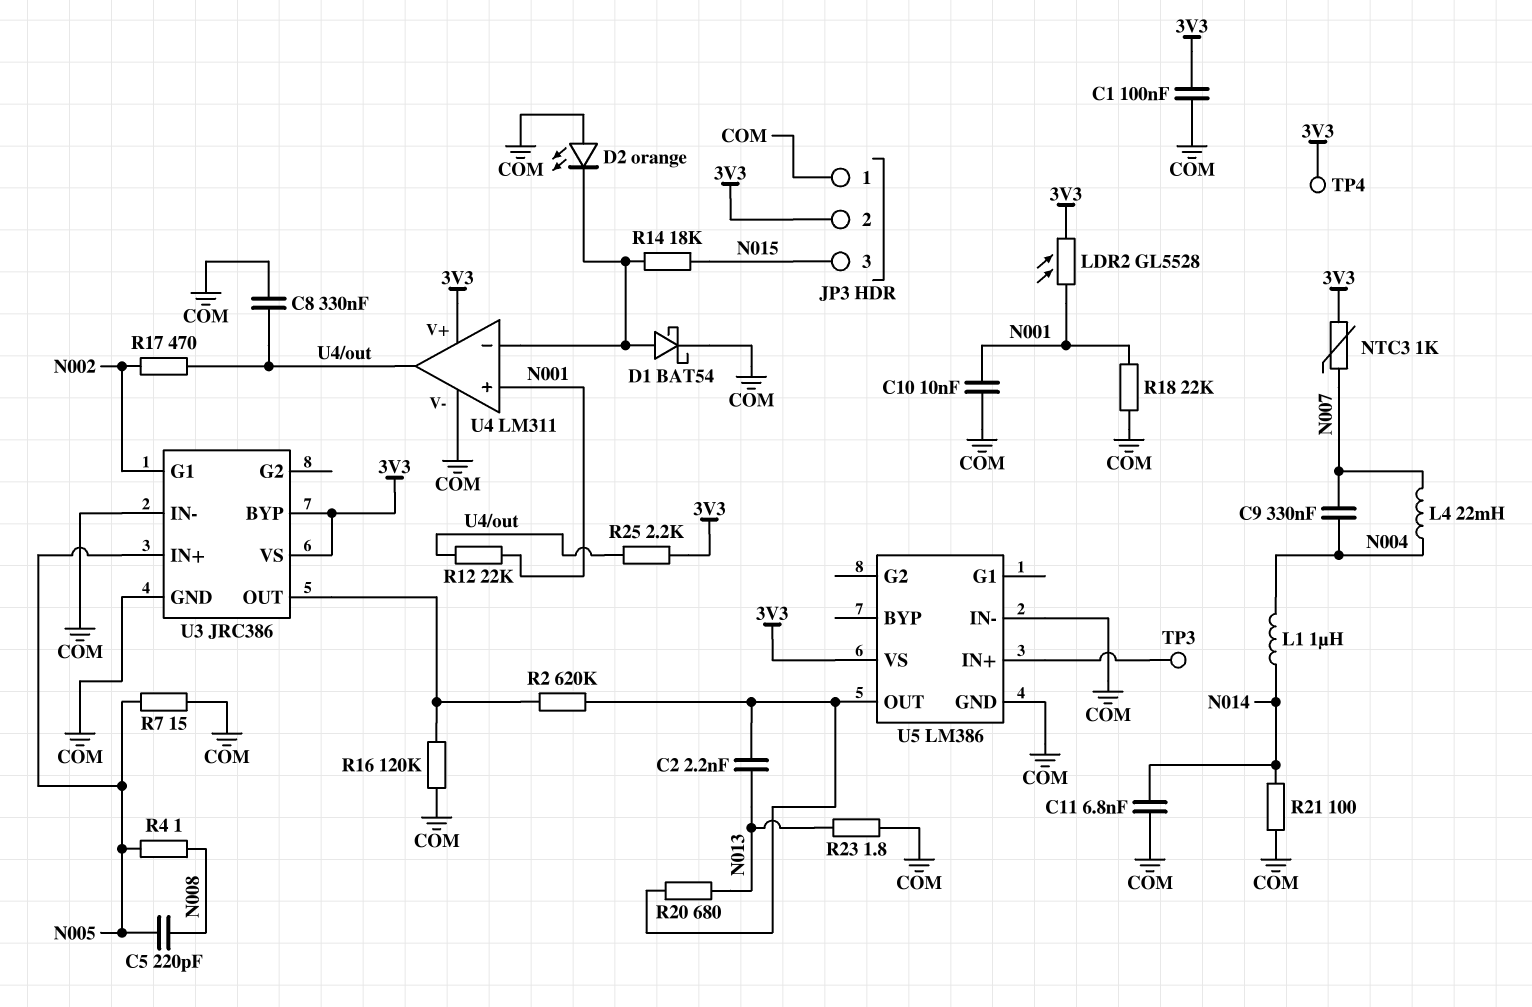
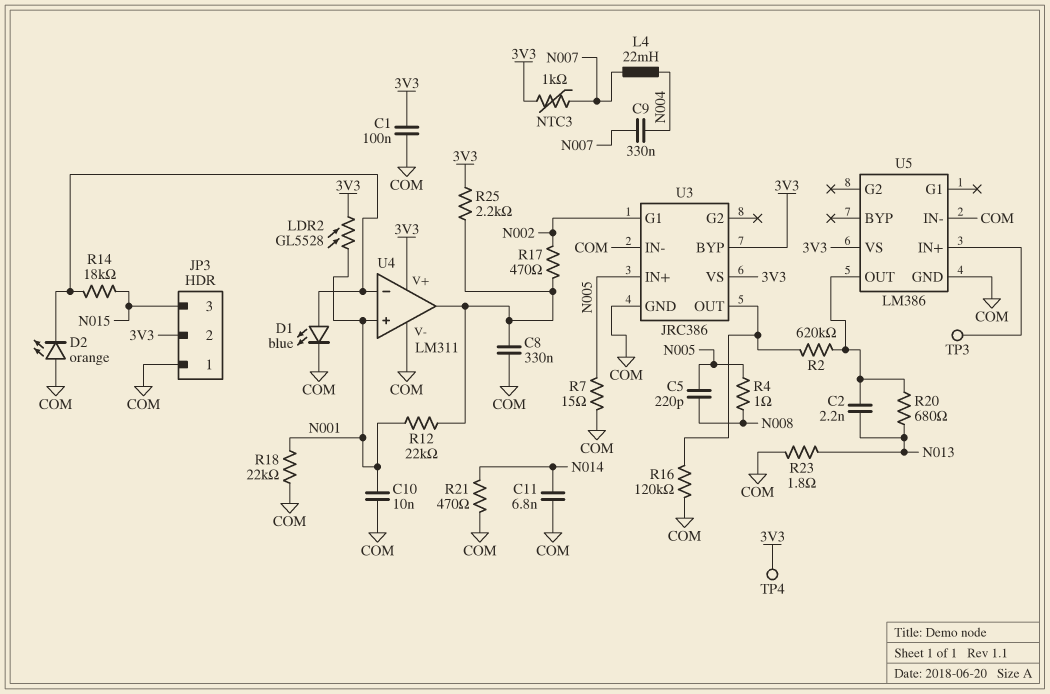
D1: schottky BAT54 (A U4/in-, K COM) -> LED blue (A U4/in-, K COM)
L1: 1uH (N004, N014) -> none
R21: 100 (COM, N014) -> 470 (COM, N014)

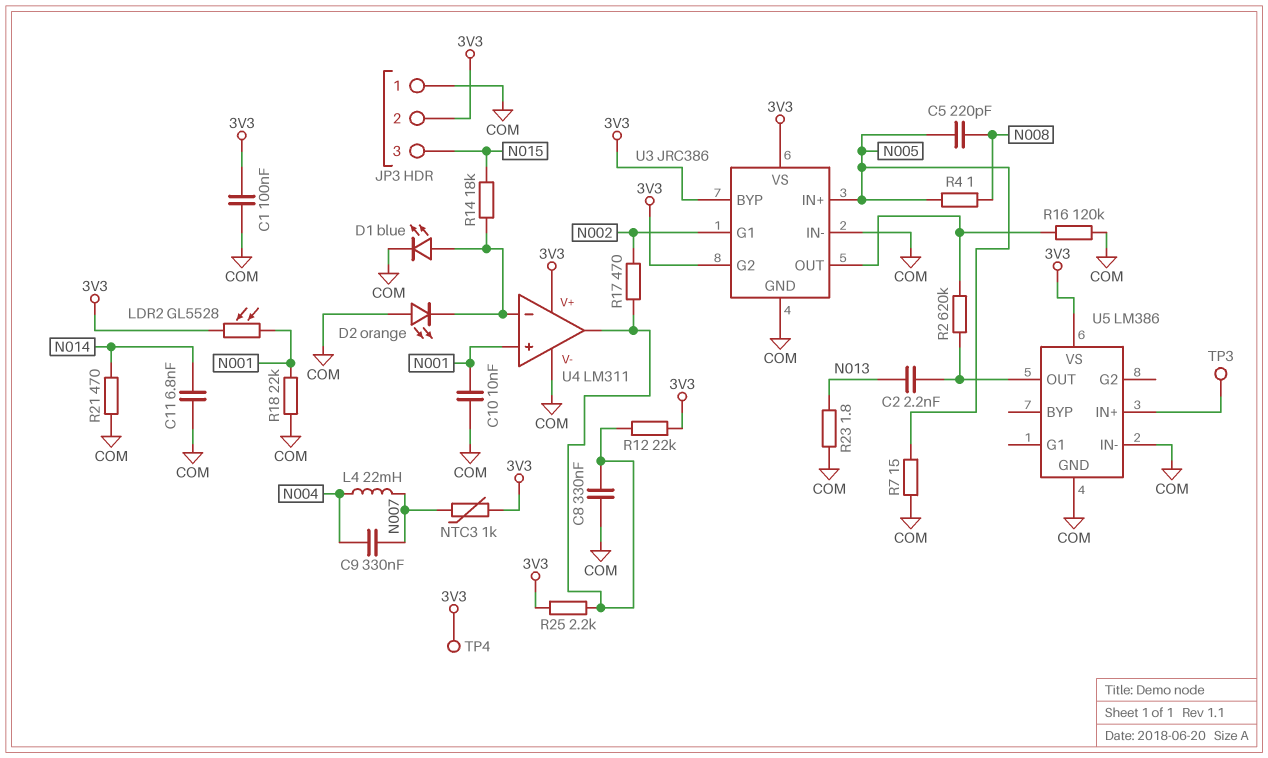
R12: 22k (N001, U4/out) -> 22k (3V3, U4/out)
R20: 680 (N013, U5/OUT) -> none
U3 pin G2: none -> 3V3

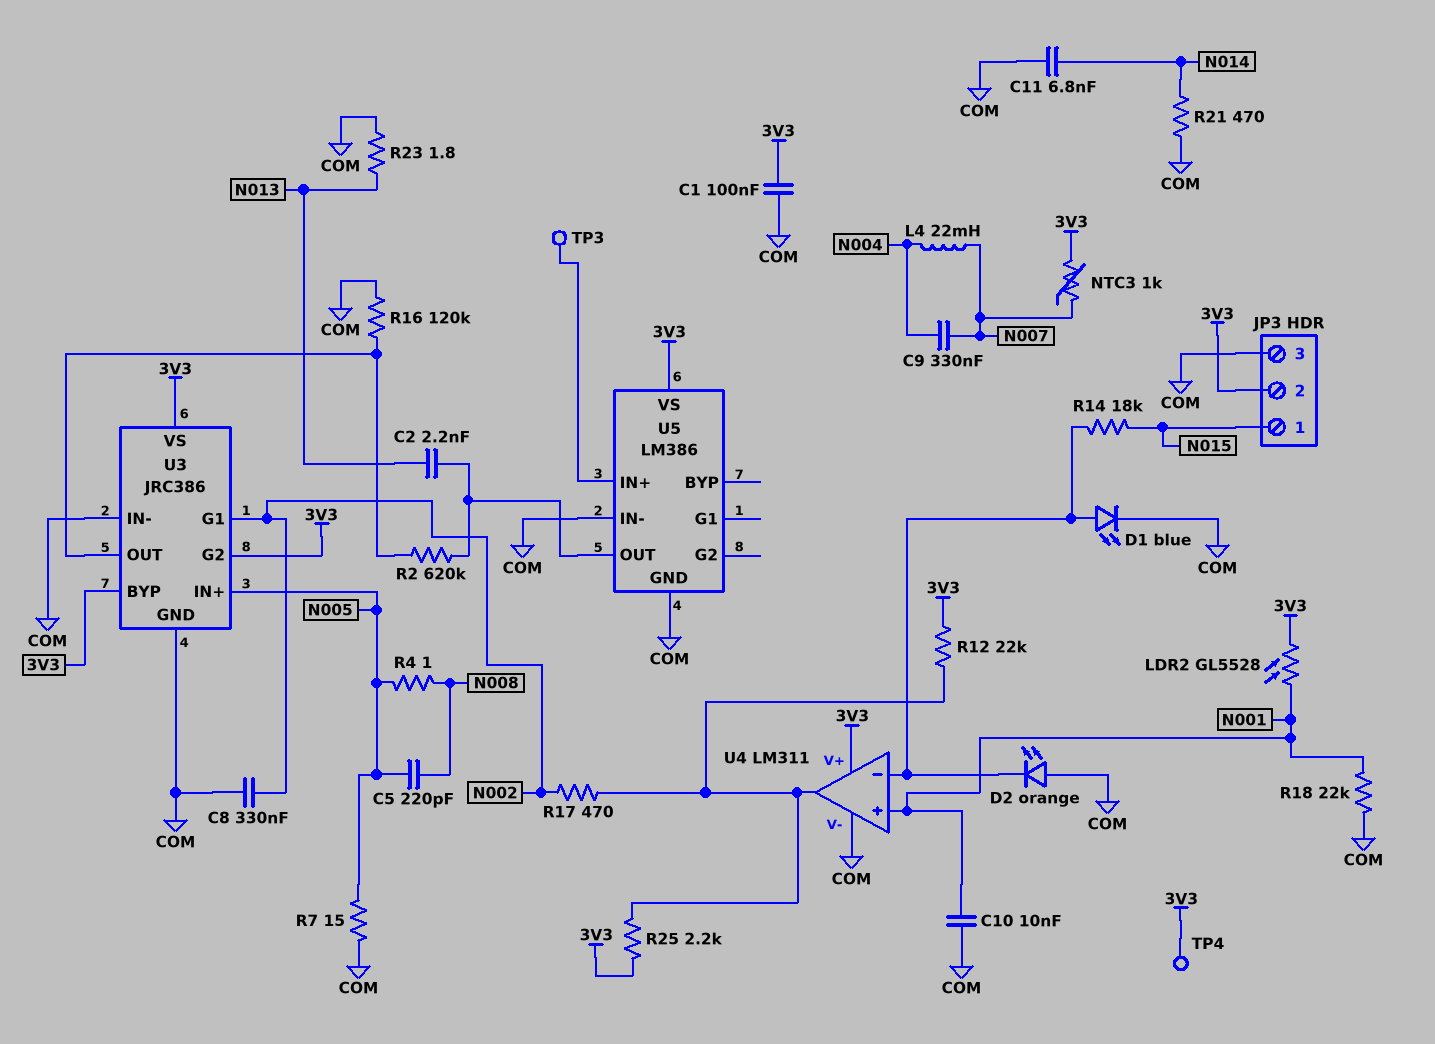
C8: 330nF (COM, U4/out) -> 330nF (COM, N002)
JP3 pin 1: COM -> N015
JP3 pin 3: N015 -> COM

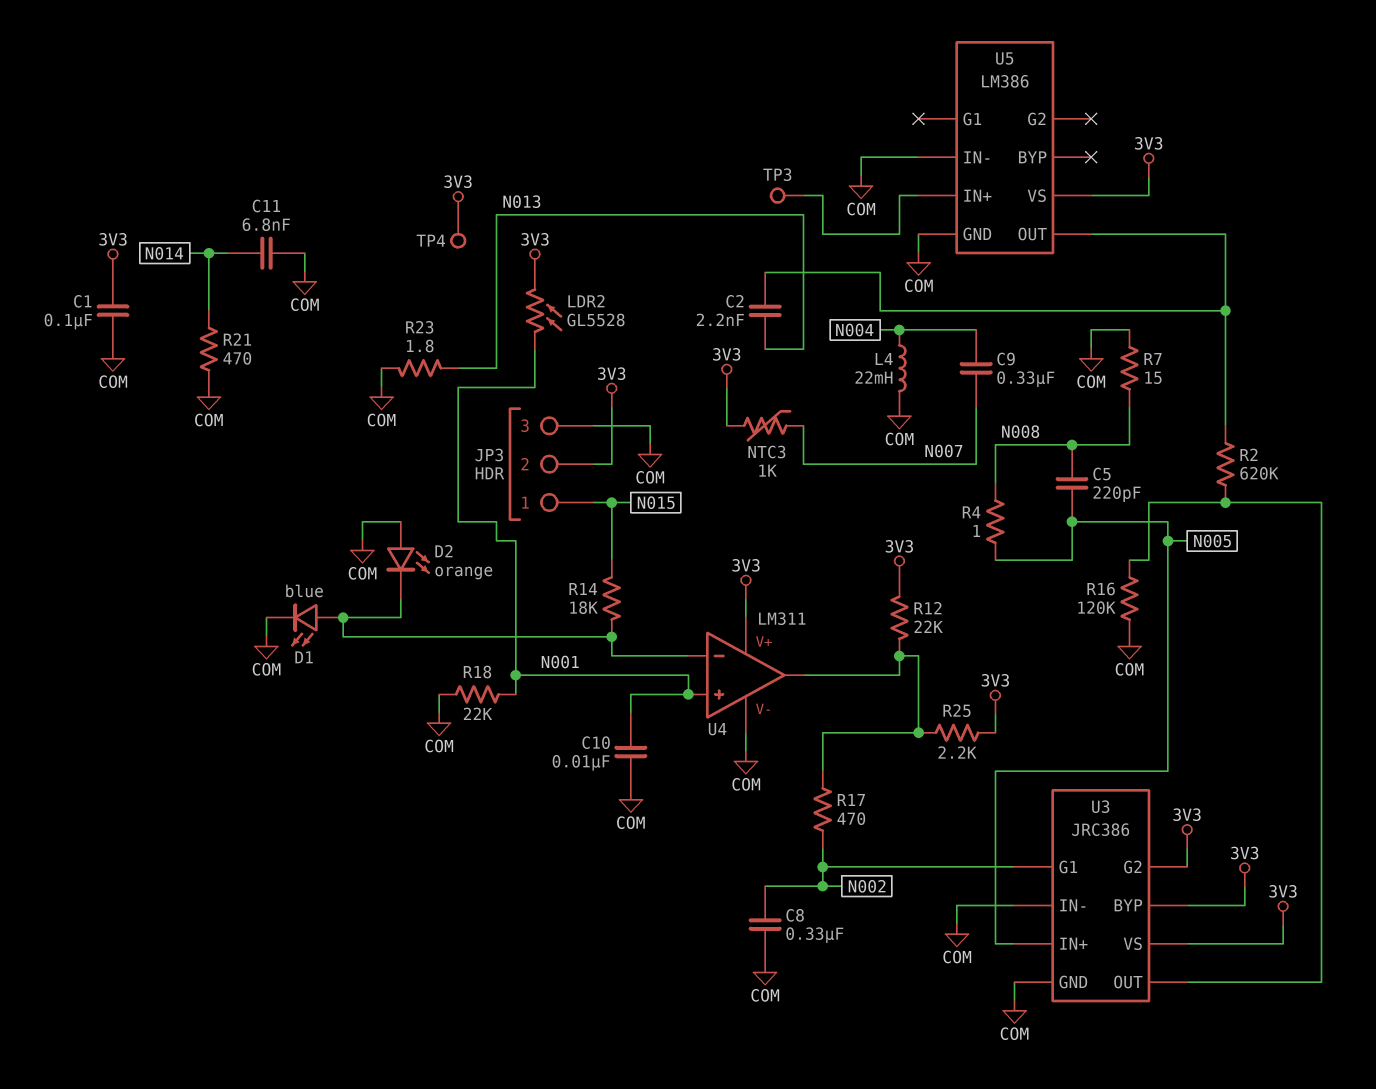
L4: 22mH (N004, N007) -> 22mH (COM, N004)
R7: 15 (COM, N005) -> 15 (COM, N008)

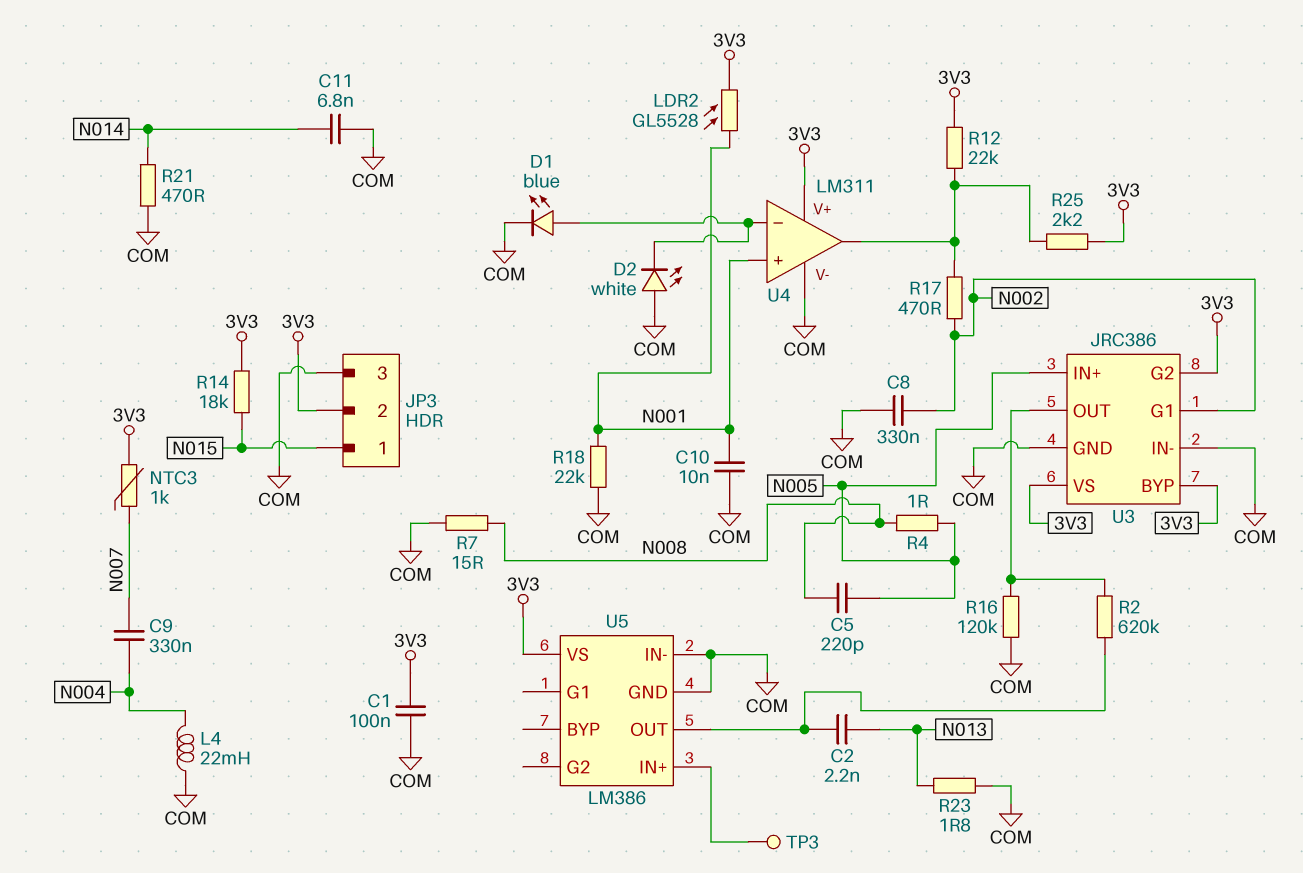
D2: LED orange (A COM, K U4/in-) -> LED white (A COM, K U4/in-)
R14: 18k (N015, U4/in-) -> 18k (3V3, N015)
TP4: test point (3V3) -> none

